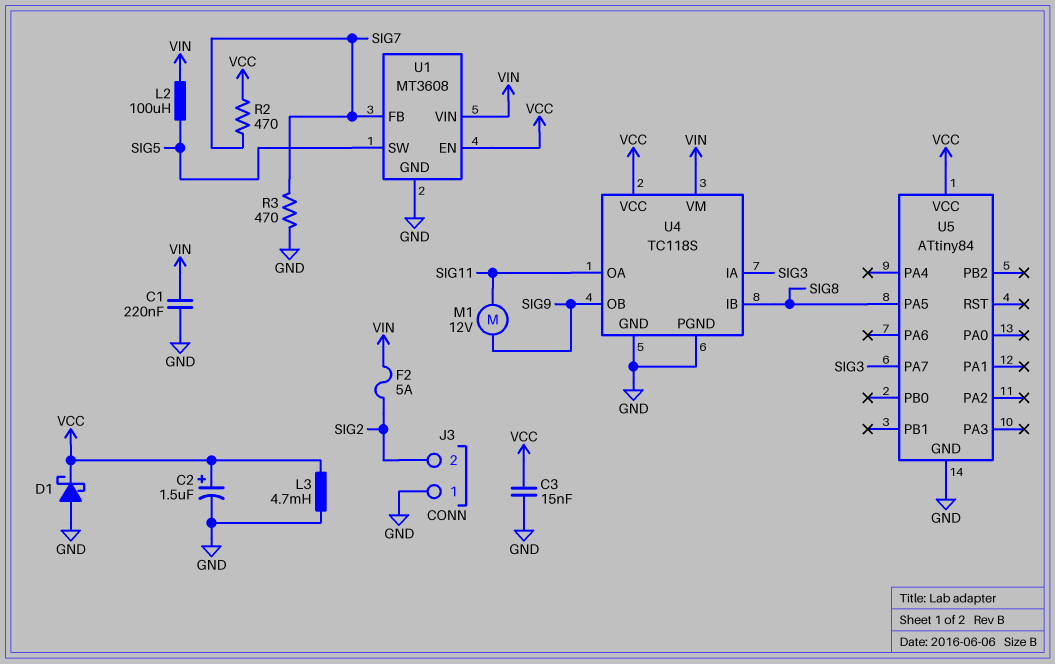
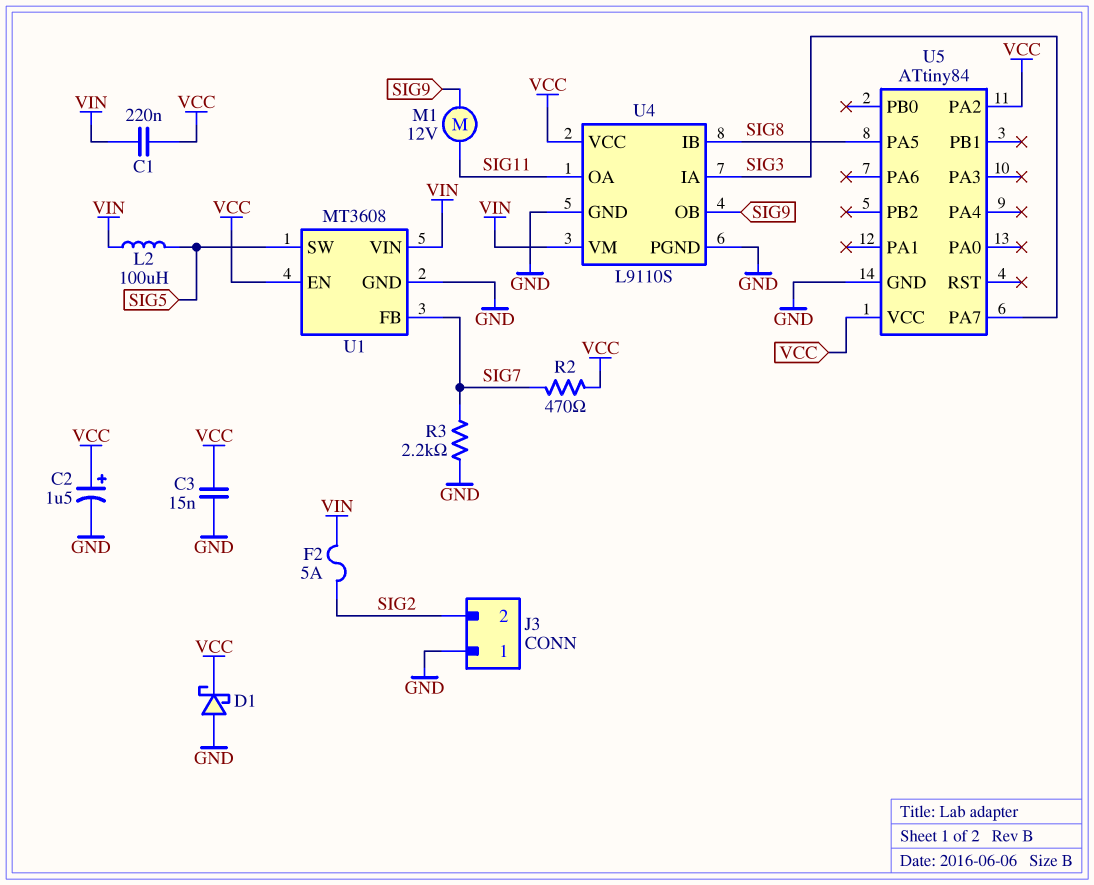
C1: 220nF (GND, VIN) -> 220nF (VCC, VIN)
L3: 4.7mH (GND, VCC) -> none
R3: 470 (GND, SIG7) -> 2.2k (GND, SIG7)
U4: TC118S -> L9110S
U5 pin PA2: none -> VCC

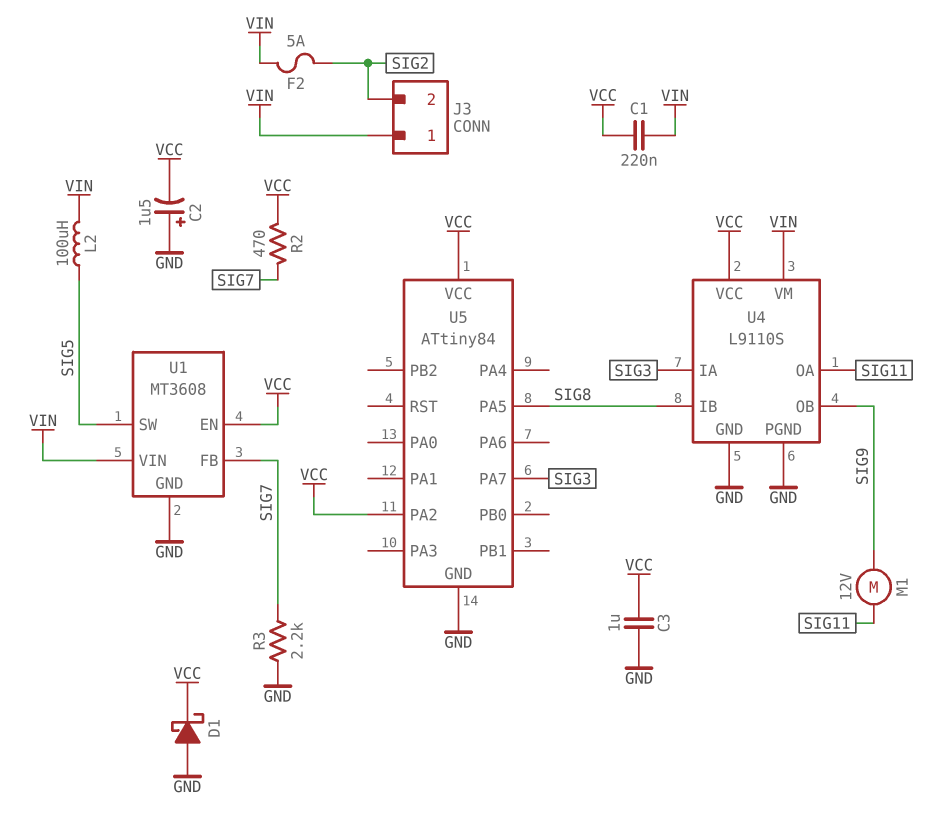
C2: 1.5uF (plus VCC, minus GND) -> 1.5uF (plus GND, minus VCC)
C3: 15nF (GND, VCC) -> 1uF (GND, VCC)
J3 pin 1: GND -> VIN

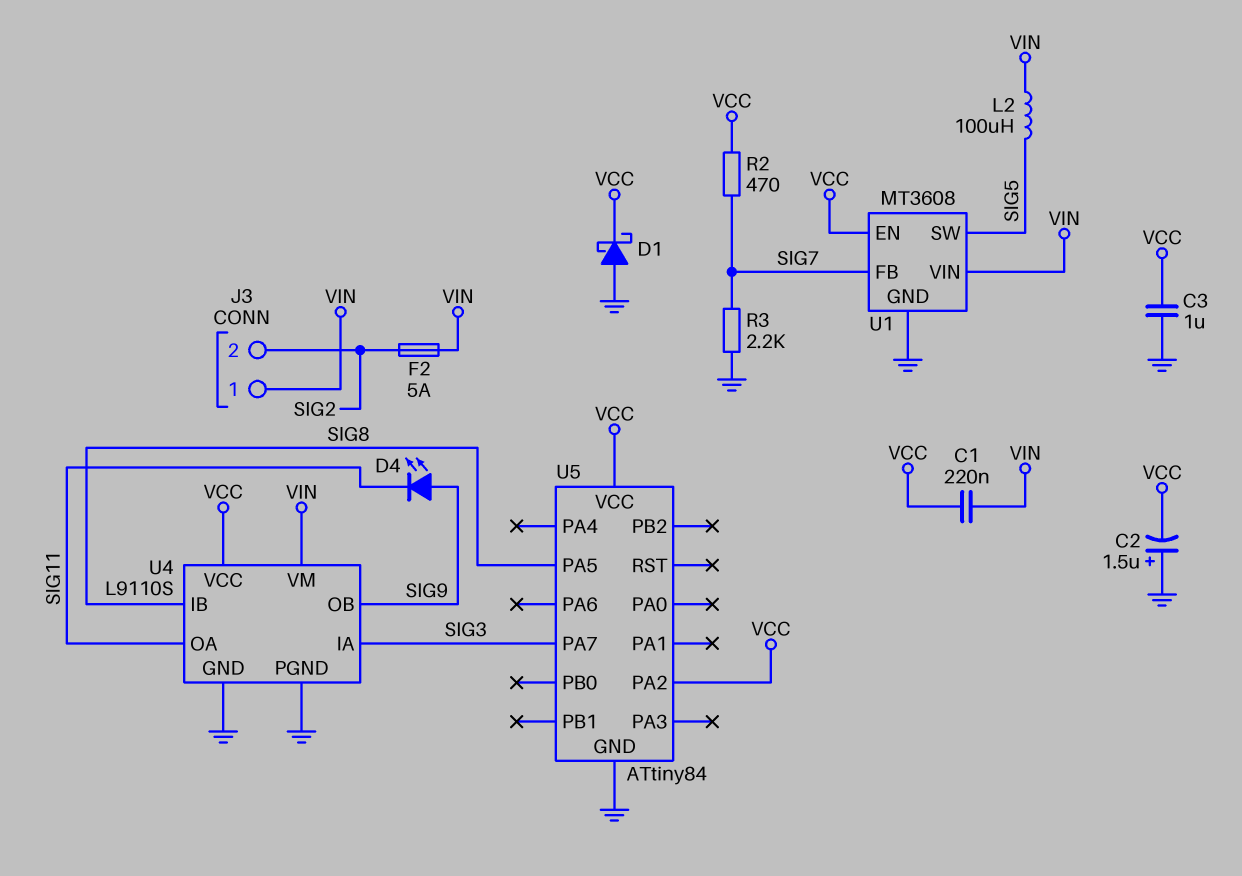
D4: none -> LED (A SIG9, K SIG11)
M1: motor 12V (SIG9, SIG11) -> none

